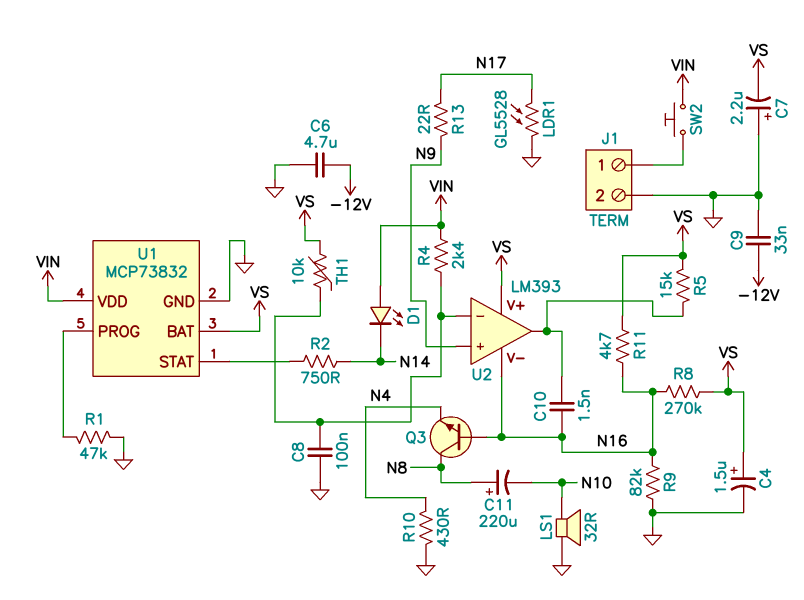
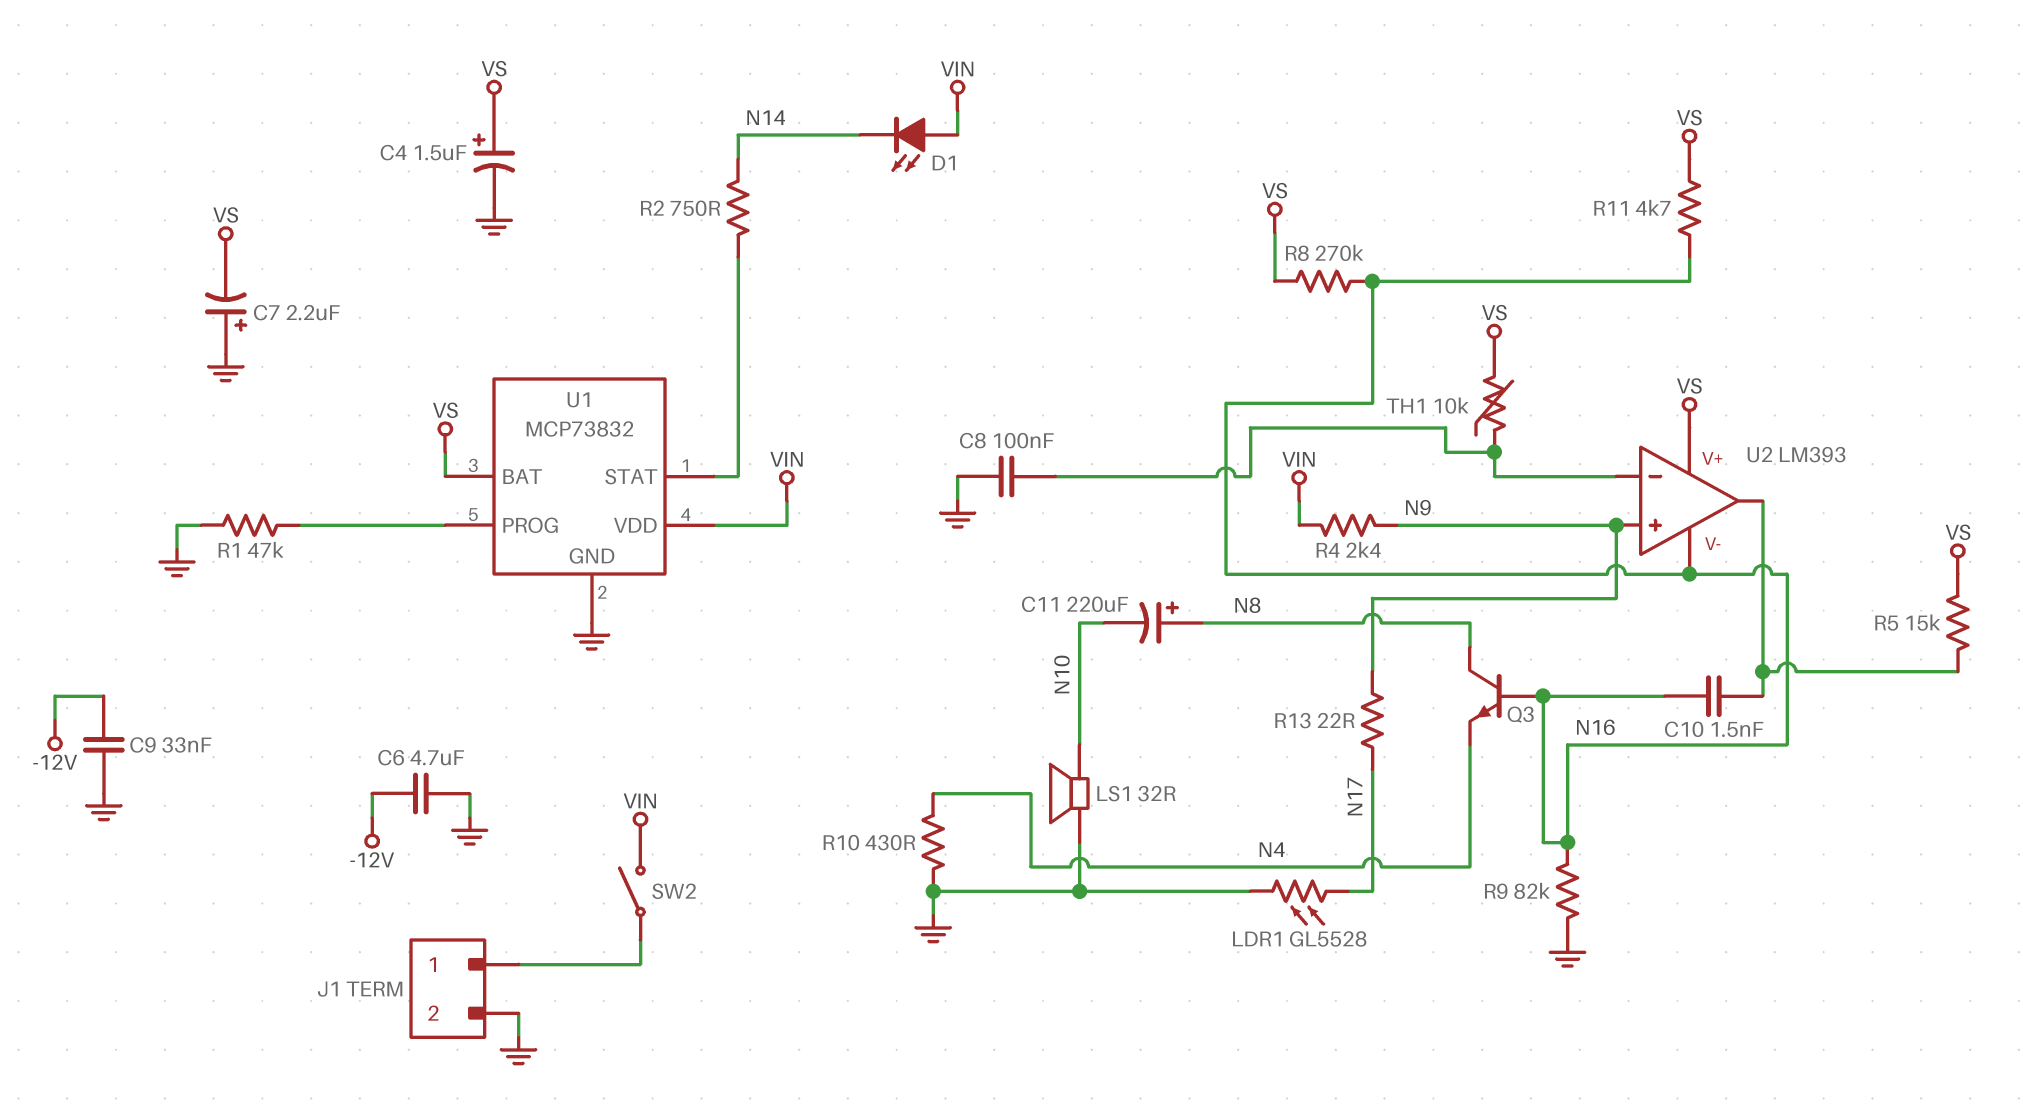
R4: 2.4k (U2/in-, VIN) -> 2.4k (N9, VIN)
SW2: button (J1/1, VIN) -> switch (J1/1, VIN)

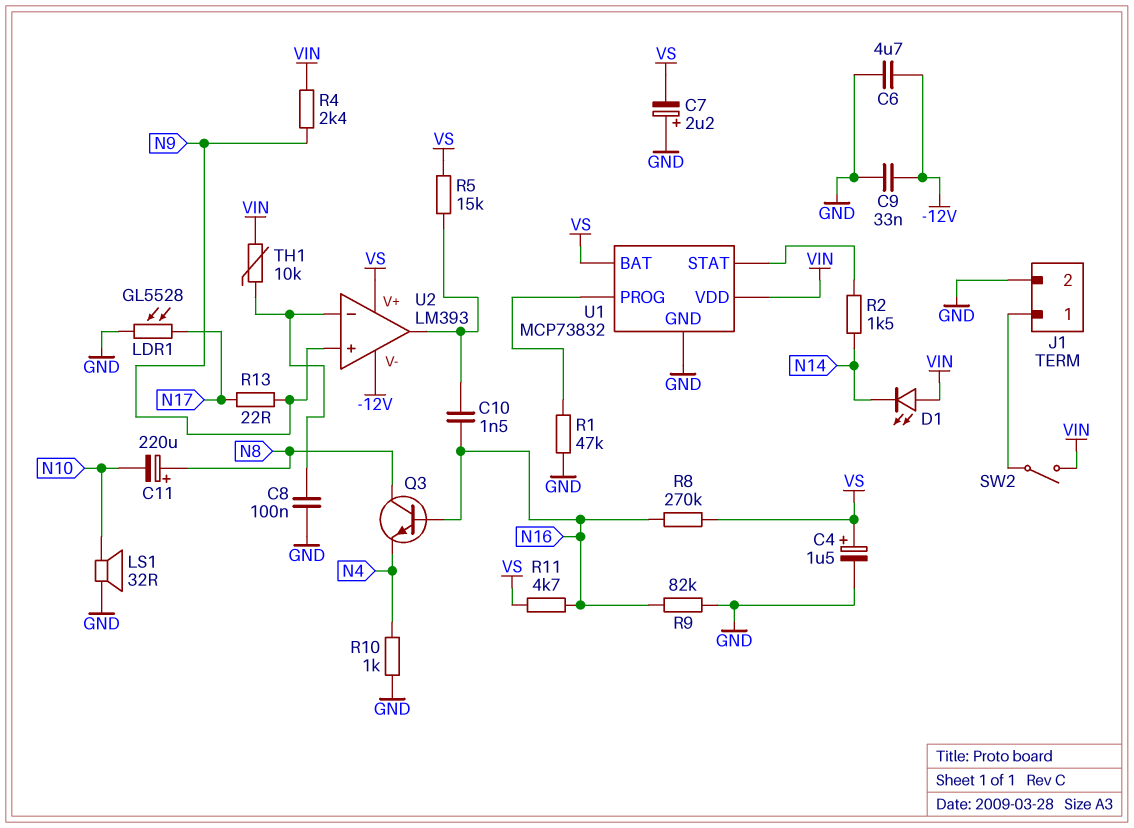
R2: 750 (N14, U1/STAT) -> 1.5k (N14, U1/STAT)
R10: 430 (GND, N4) -> 1k (GND, N4)
TH1: 10k (U2/in-, VS) -> 10k (U2/in-, VIN)
U2 pin V-: N16 -> -12V

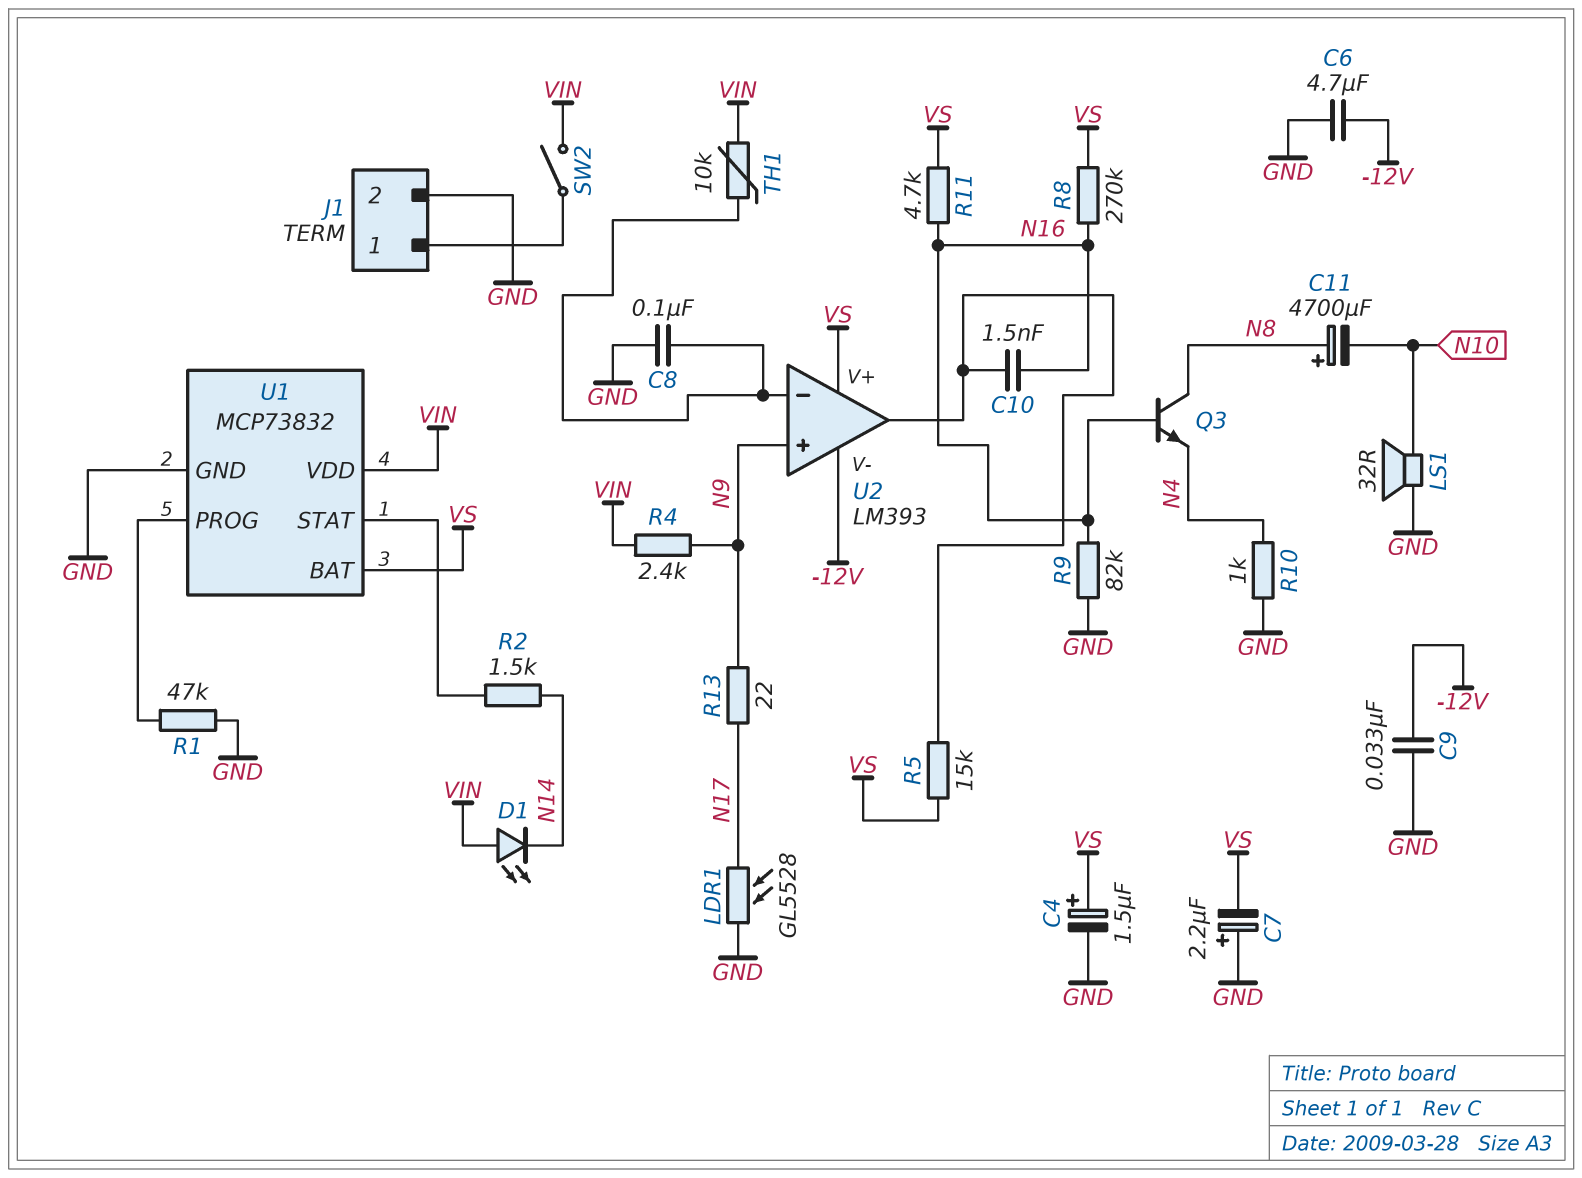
C11: 220uF (plus N8, minus N10) -> 4700uF (plus N8, minus N10)

